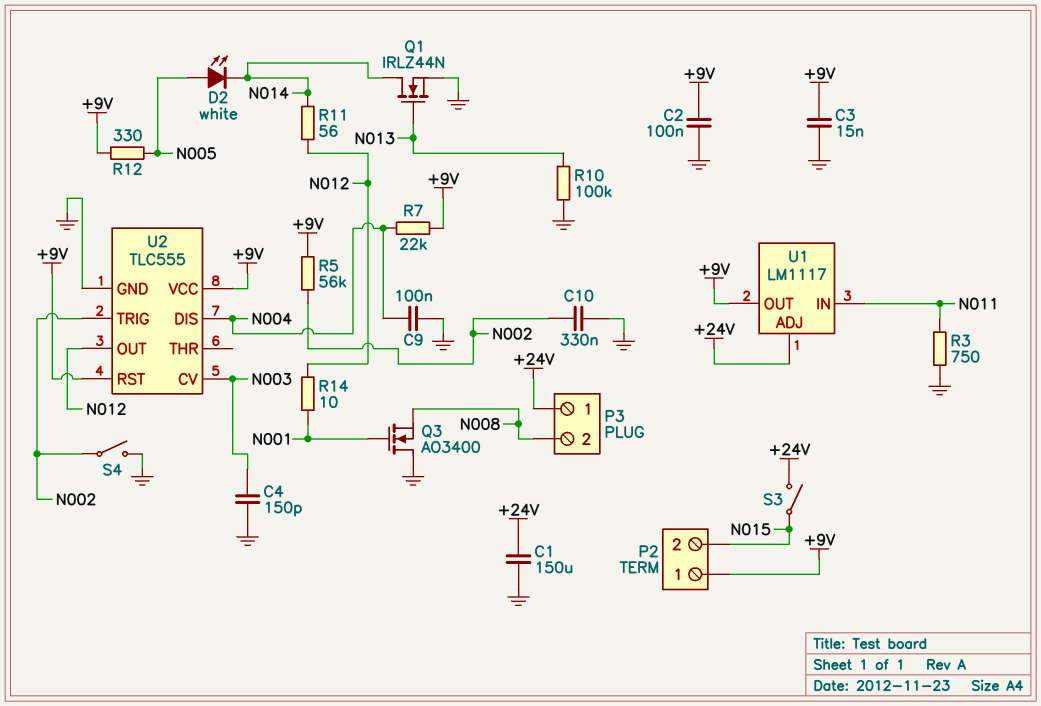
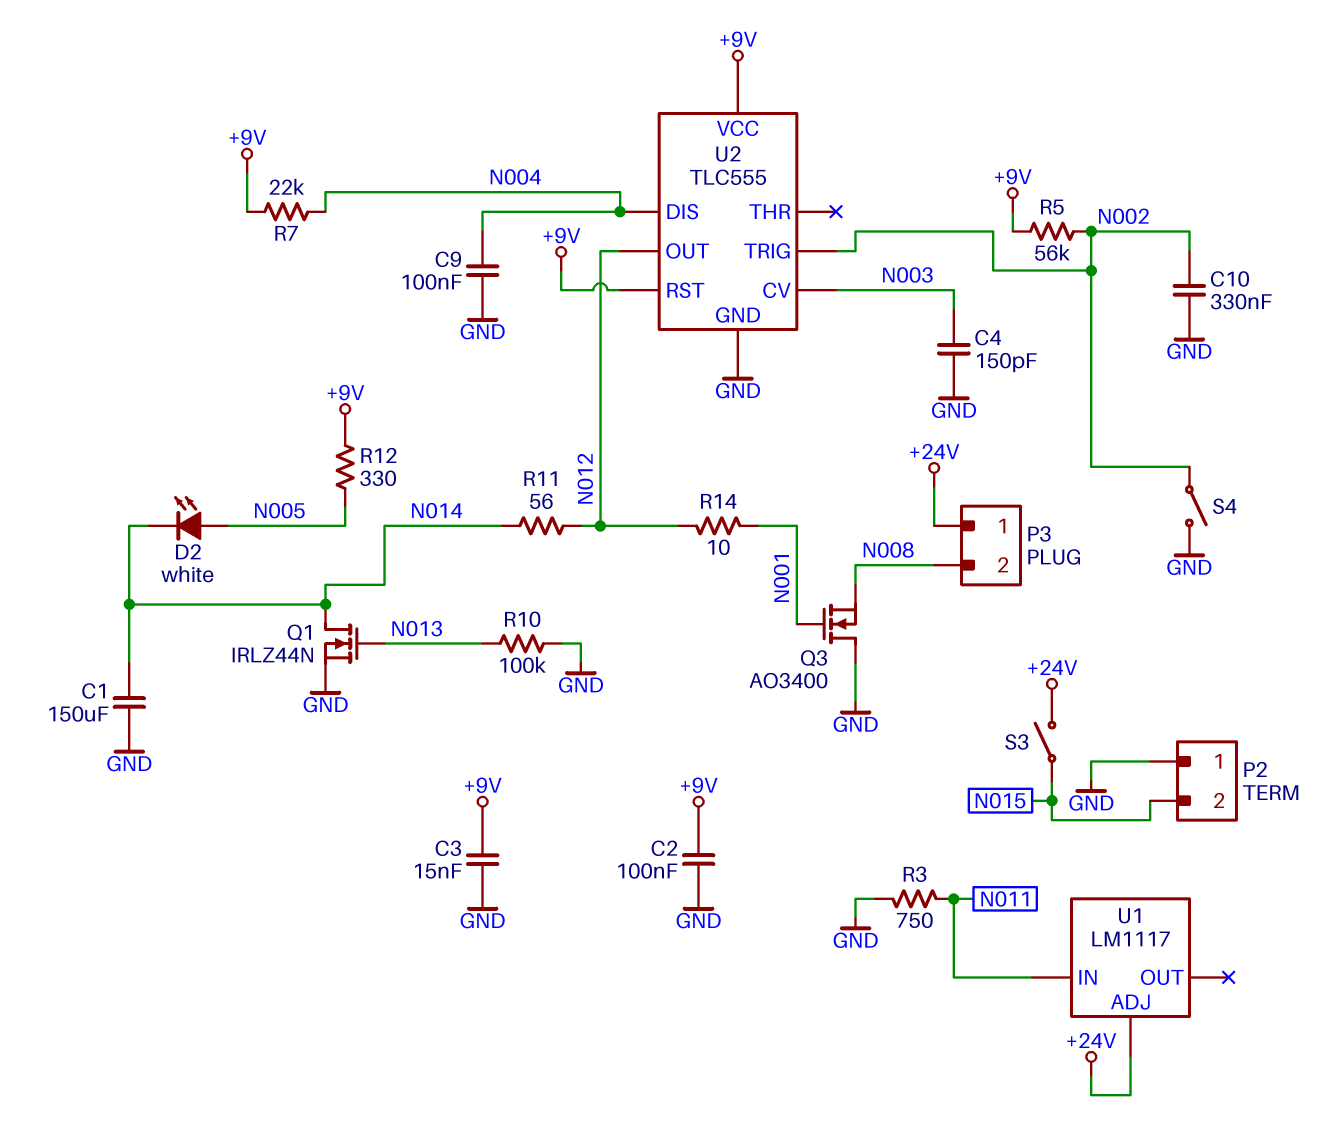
C1: 150uF (+24V, GND) -> 150uF (GND, N014)
P2 pin 1: +9V -> GND
U1 pin OUT: +9V -> none

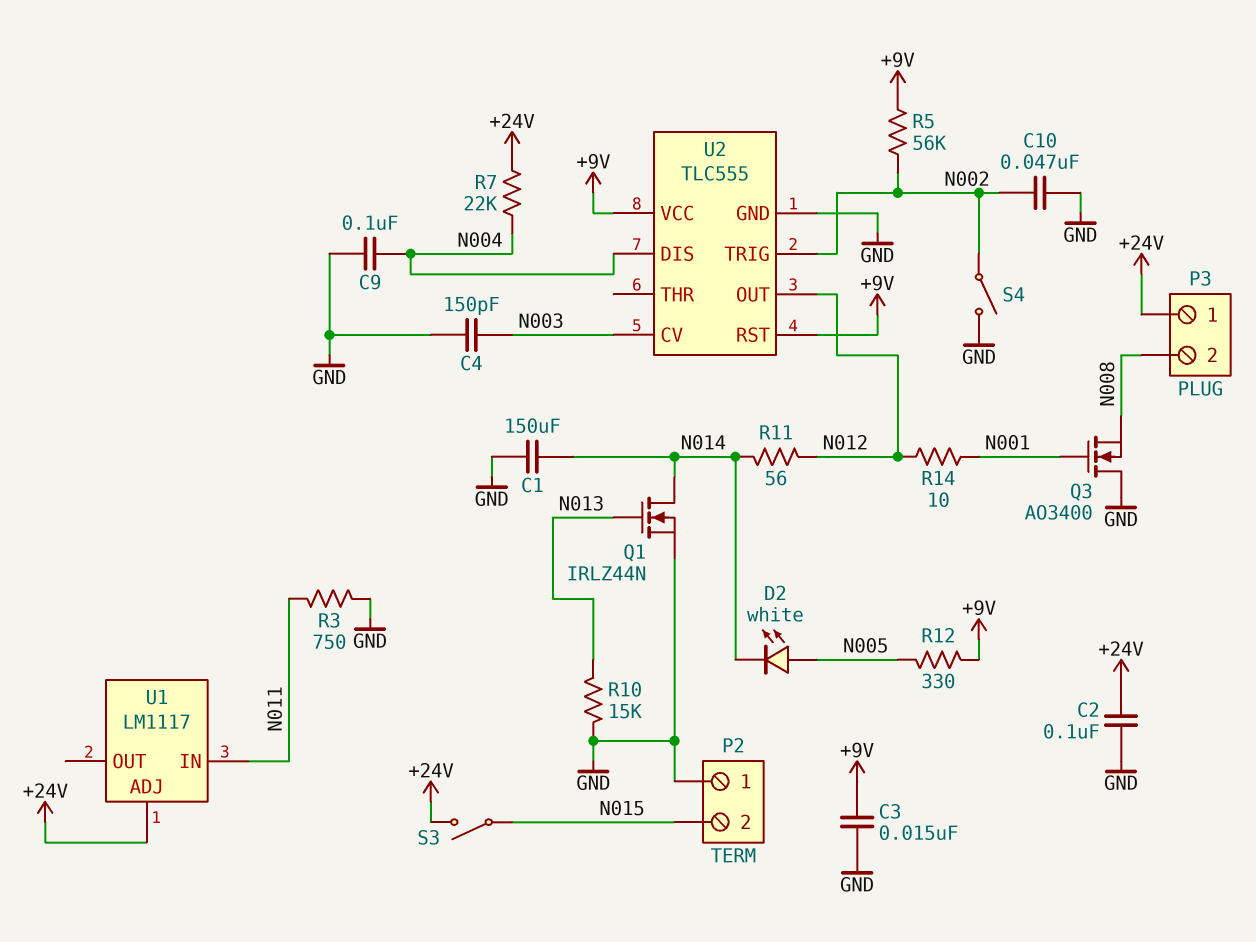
C2: 100nF (+9V, GND) -> 100nF (+24V, GND)
C10: 330nF (GND, N002) -> 47nF (GND, N002)
R7: 22k (+9V, N004) -> 22k (+24V, N004)
R10: 100k (GND, N013) -> 15k (GND, N013)

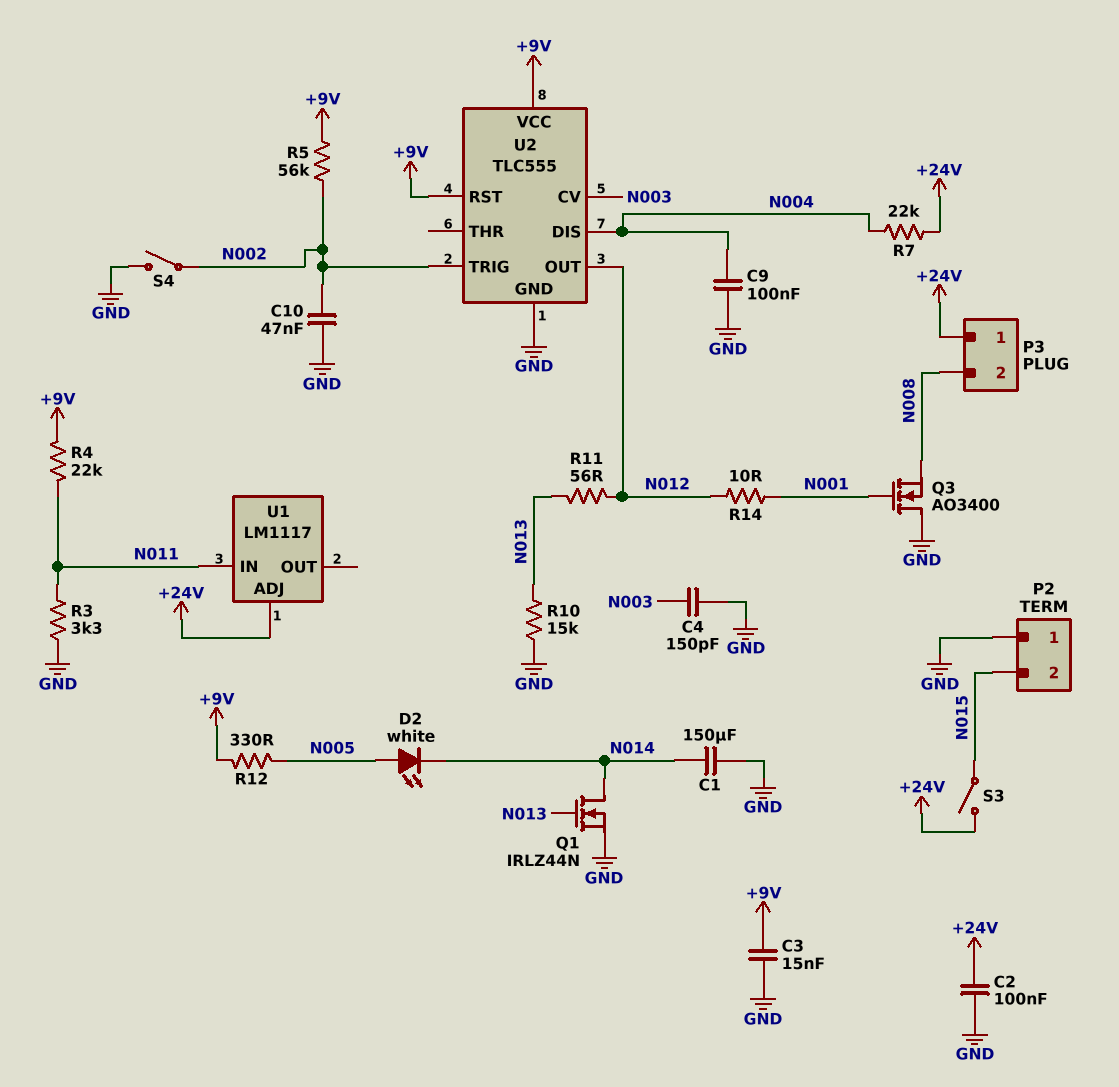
R3: 750 (GND, N011) -> 3.3k (GND, N011)
R4: none -> 22k (+9V, N011)
R11: 56 (N012, N014) -> 56 (N012, N013)

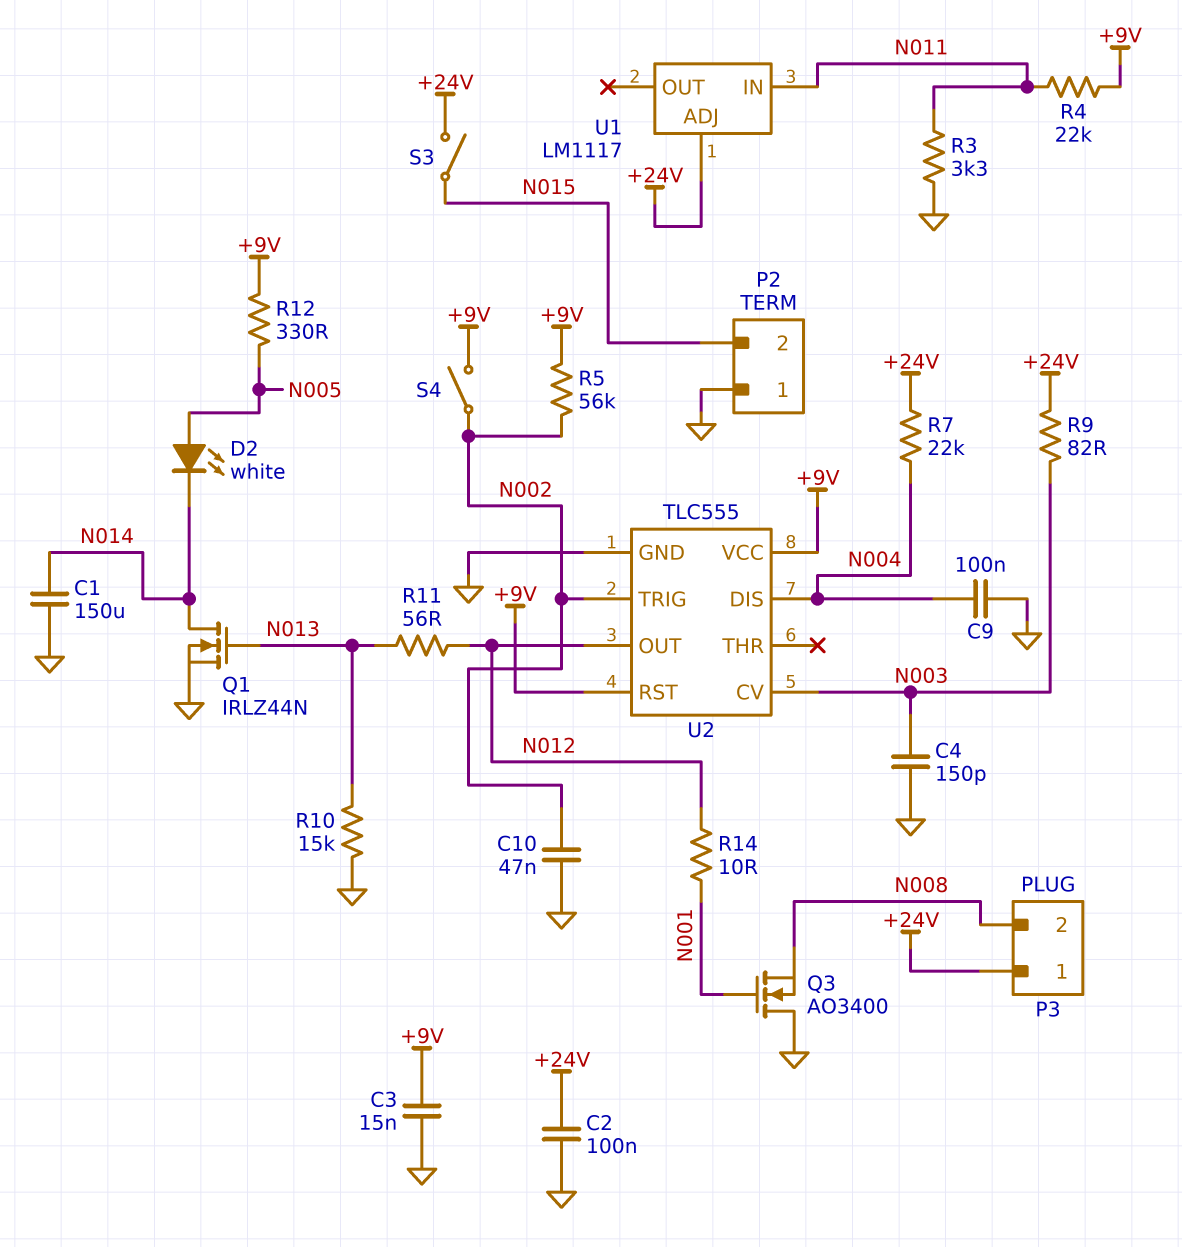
R9: none -> 82 (+24V, N003)
S4: switch (GND, N002) -> switch (+9V, N002)

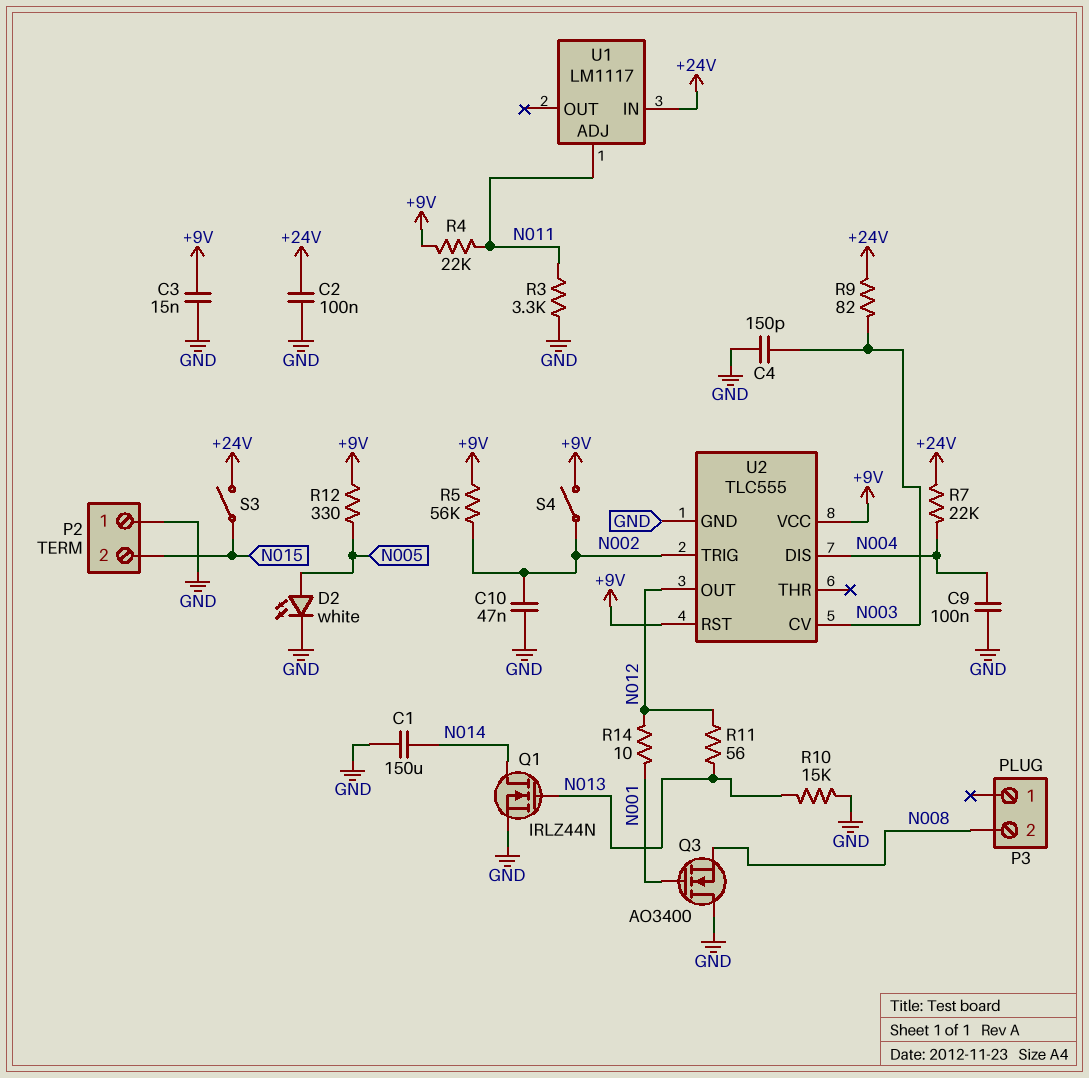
D2: LED white (A N005, K N014) -> LED white (A N005, K GND)
P3 pin 1: +24V -> none
U1 pin ADJ: +24V -> N011
U1 pin IN: N011 -> +24V

